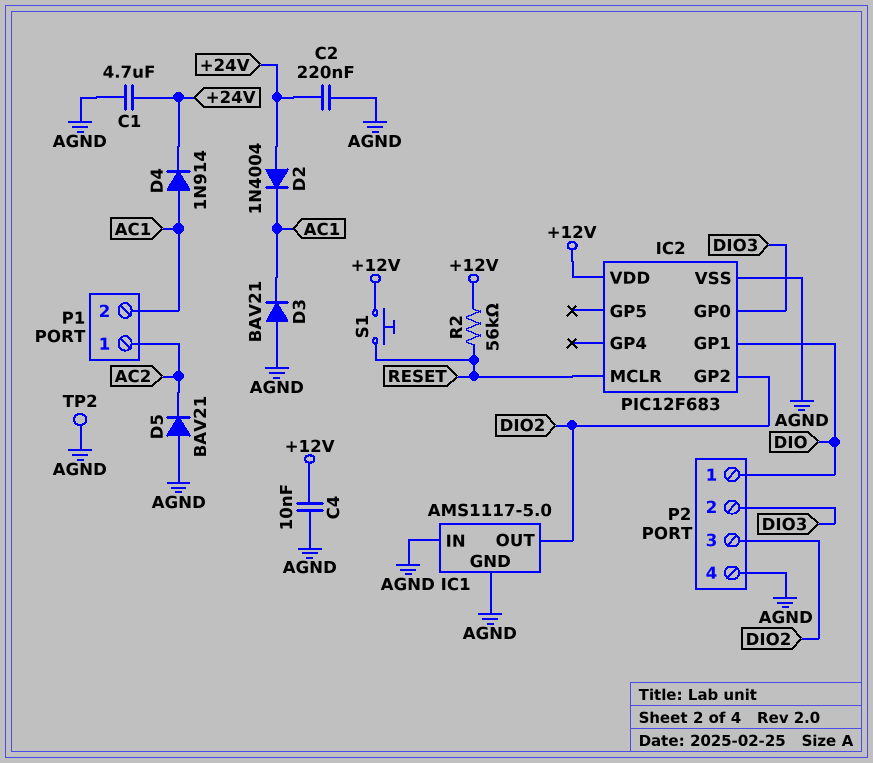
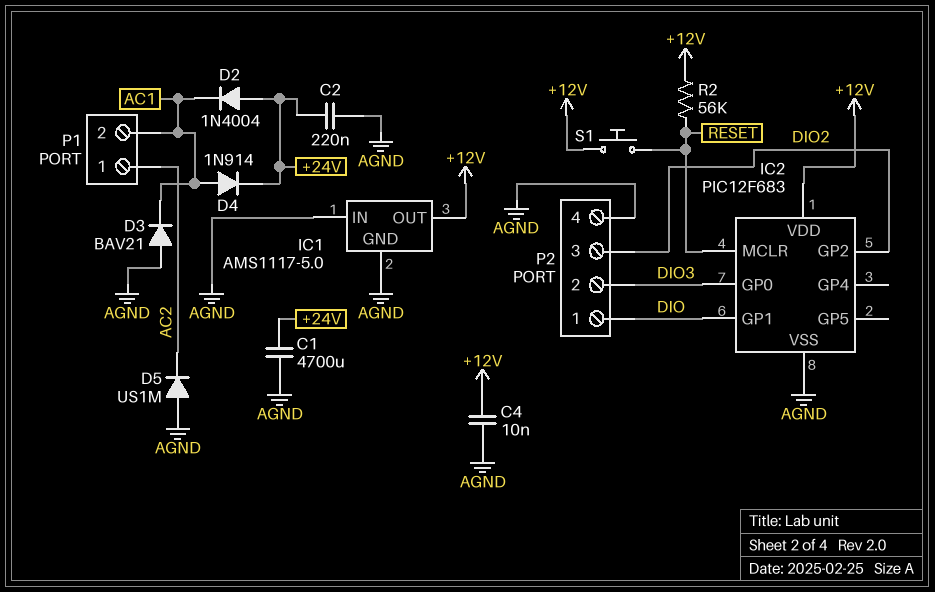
C1: 4.7uF (+24V, AGND) -> 4700uF (+24V, AGND)
D5: diode BAV21 (A AGND, K AC2) -> diode US1M (A AGND, K AC2)
IC1 pin OUT: DIO2 -> +12V
TP2: test point (AGND) -> none

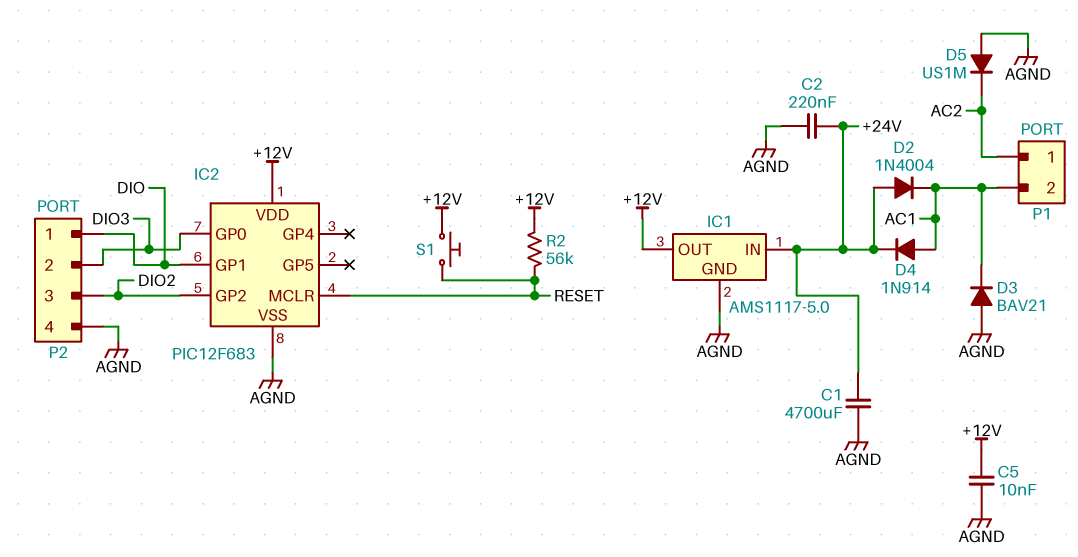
C4: 10nF (+12V, AGND) -> none
C5: none -> 10nF (+12V, AGND)
IC1 pin IN: AGND -> +24V

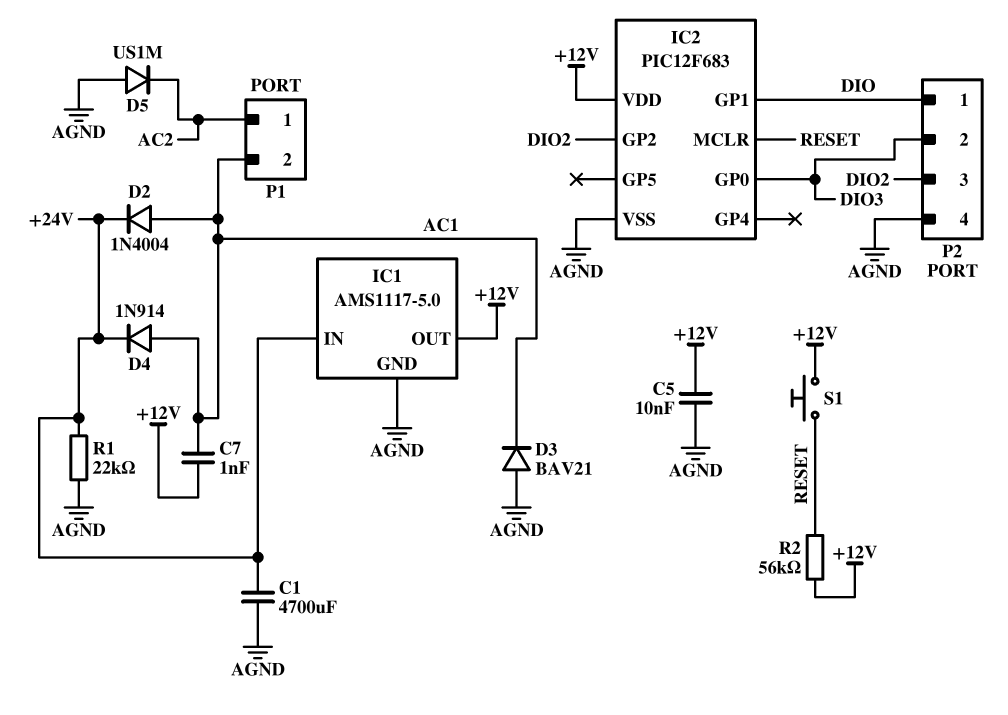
C2: 220nF (+24V, AGND) -> none
C7: none -> 1nF (+12V, AC1)
D2: diode 1N4004 (A +24V, K AC1) -> diode 1N4004 (A AC1, K +24V)
R1: none -> 22k (+24V, AGND)

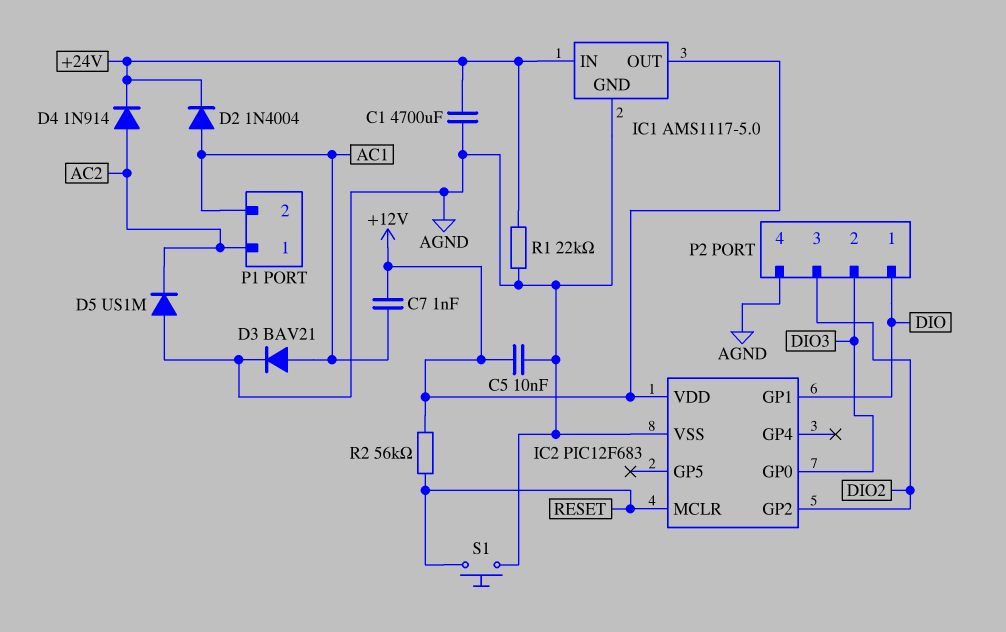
D3: diode BAV21 (A AGND, K AC1) -> diode BAV21 (A AC1, K AGND)
D4: diode 1N914 (A AC1, K +24V) -> diode 1N914 (A AC2, K +24V)
S1: button (+12V, RESET) -> button (AGND, RESET)

